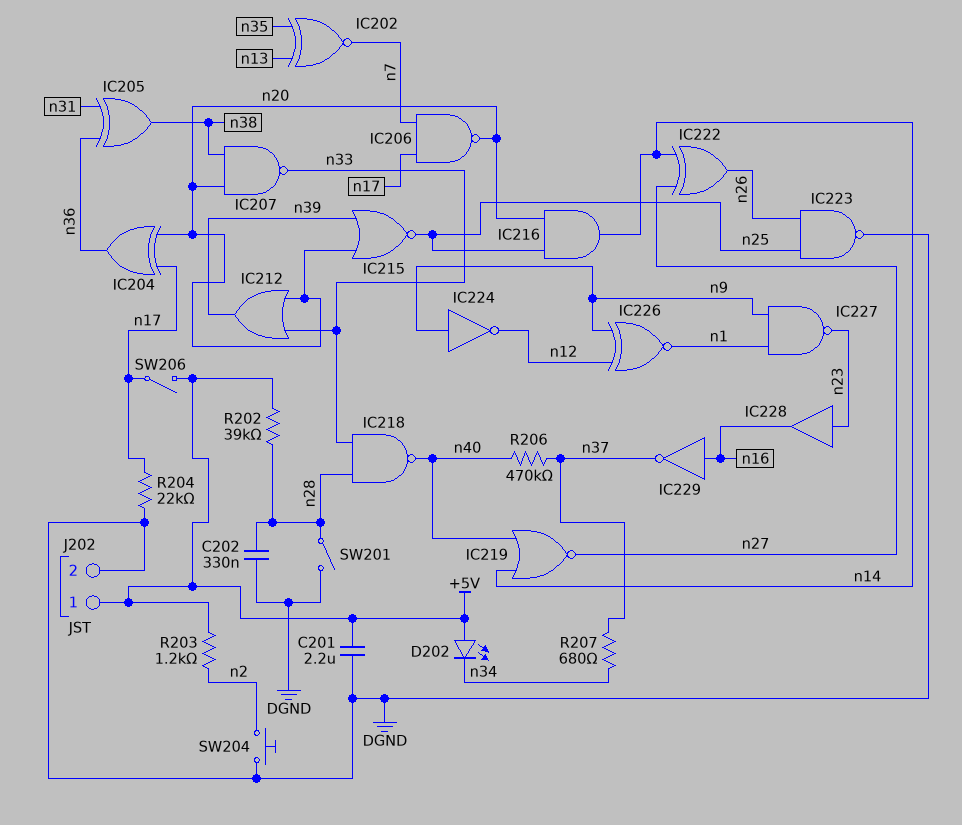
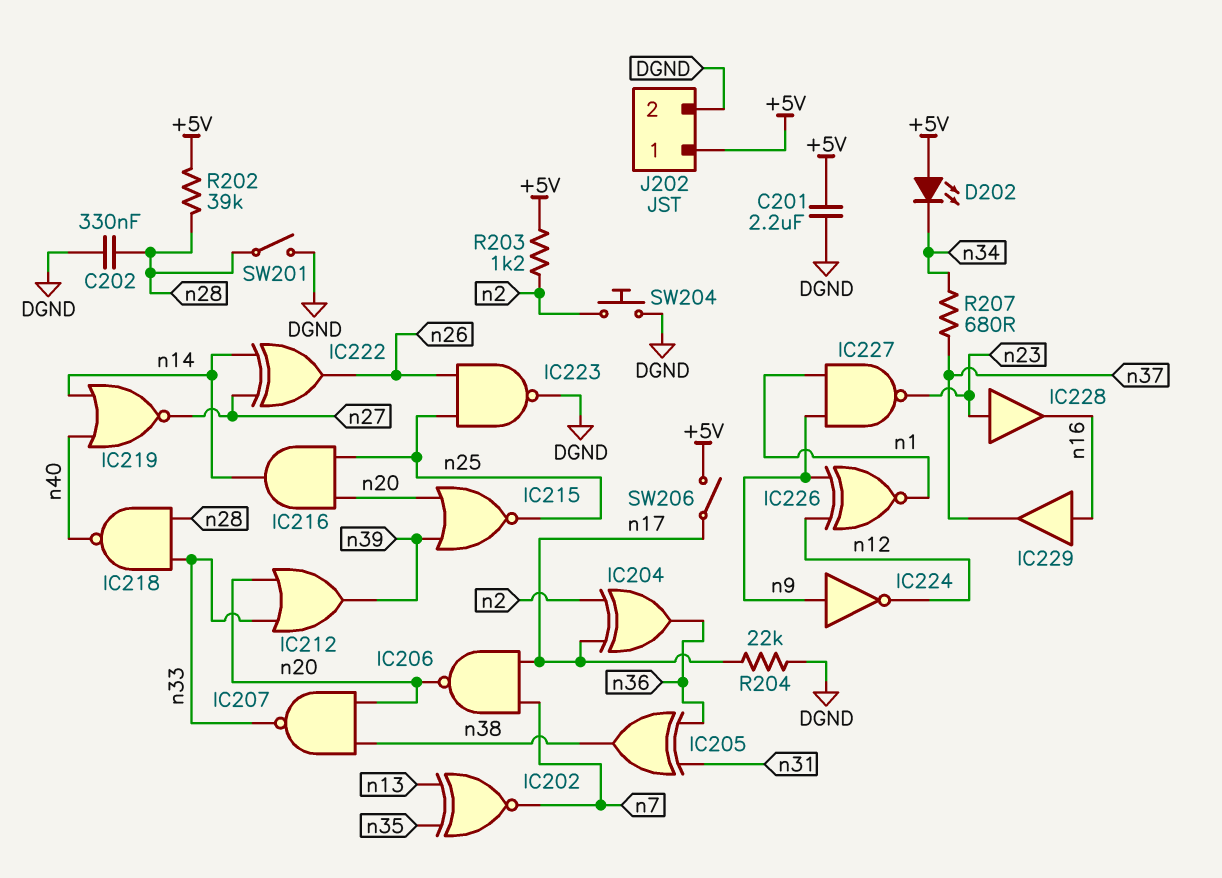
IC204: XOR (in n17, in n20, out n36) -> XOR (in n2, in n17, out n36)
IC229: NOT (in n16, out n37) -> buffer (in n16, out n37)
R206: 470k (n37, n40) -> none

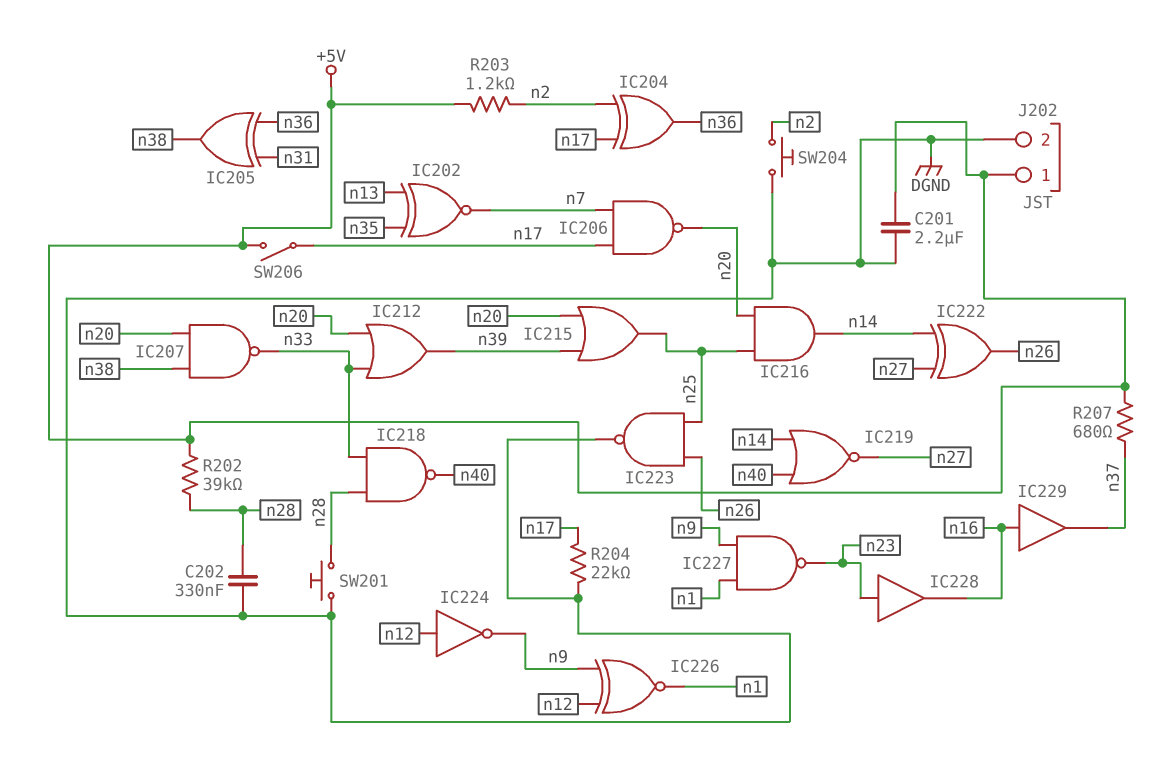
D202: LED (A +5V, K n34) -> none
IC215: NOR (in n20, in n39, out n25) -> OR (in n20, in n39, out n25)
IC224: NOT (in n9, out n12) -> NOT (in n12, out n9)
R207: 680 (n34, n37) -> 680 (+5V, n37)
SW201: switch (DGND, n28) -> button (DGND, n28)

